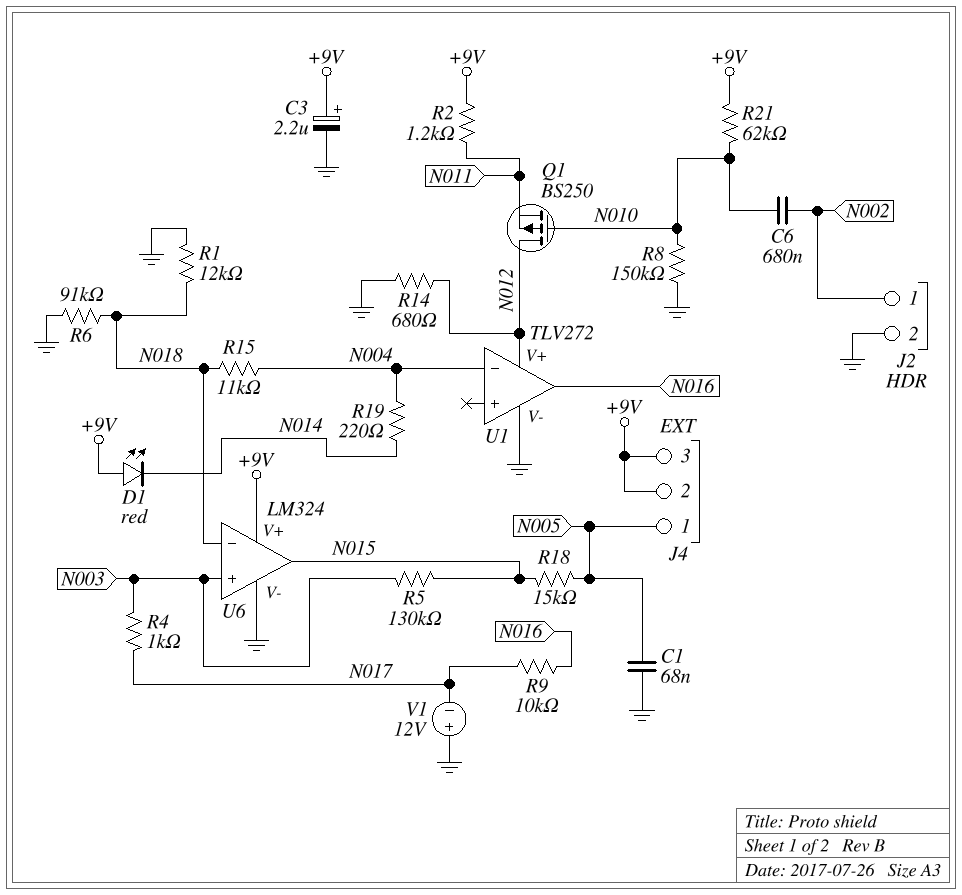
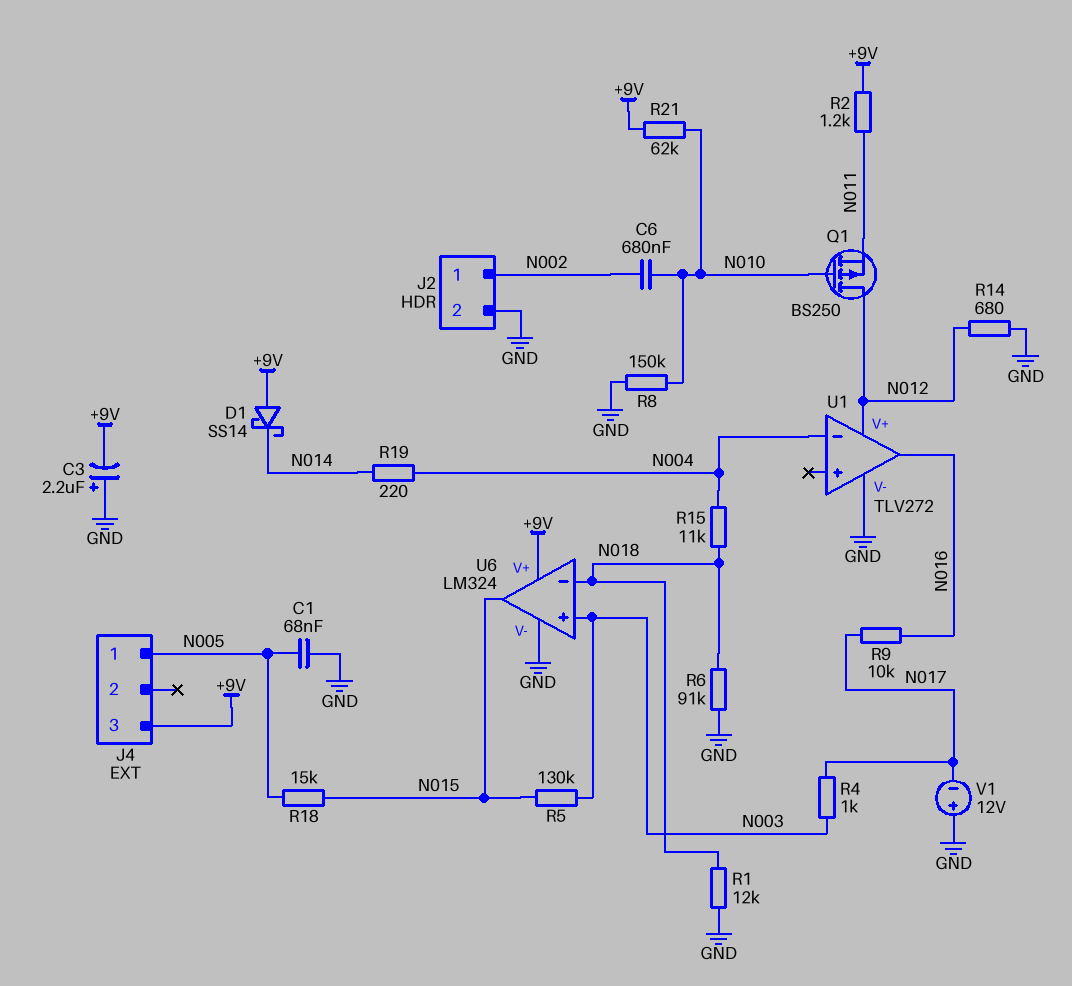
C3: 2.2uF (plus +9V, minus GND) -> 2.2uF (plus GND, minus +9V)
D1: LED red (A +9V, K N014) -> schottky SS14 (A +9V, K N014)
J4 pin 2: +9V -> none

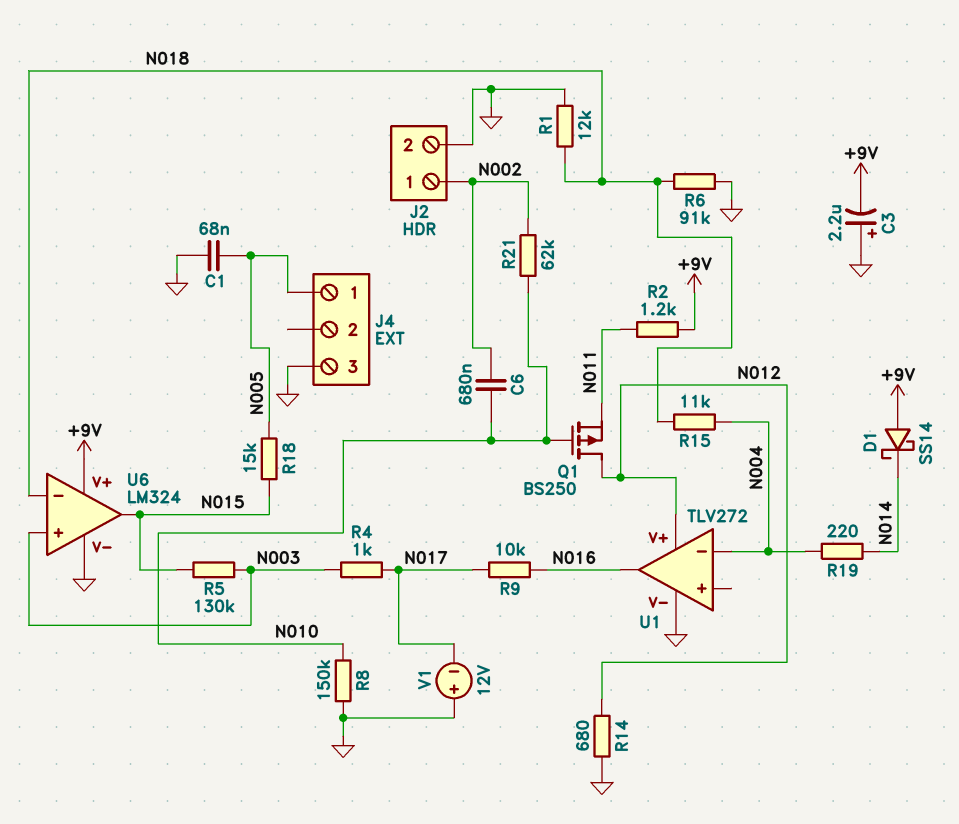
J4 pin 3: +9V -> GND
R21: 62k (+9V, N010) -> 62k (N002, N010)

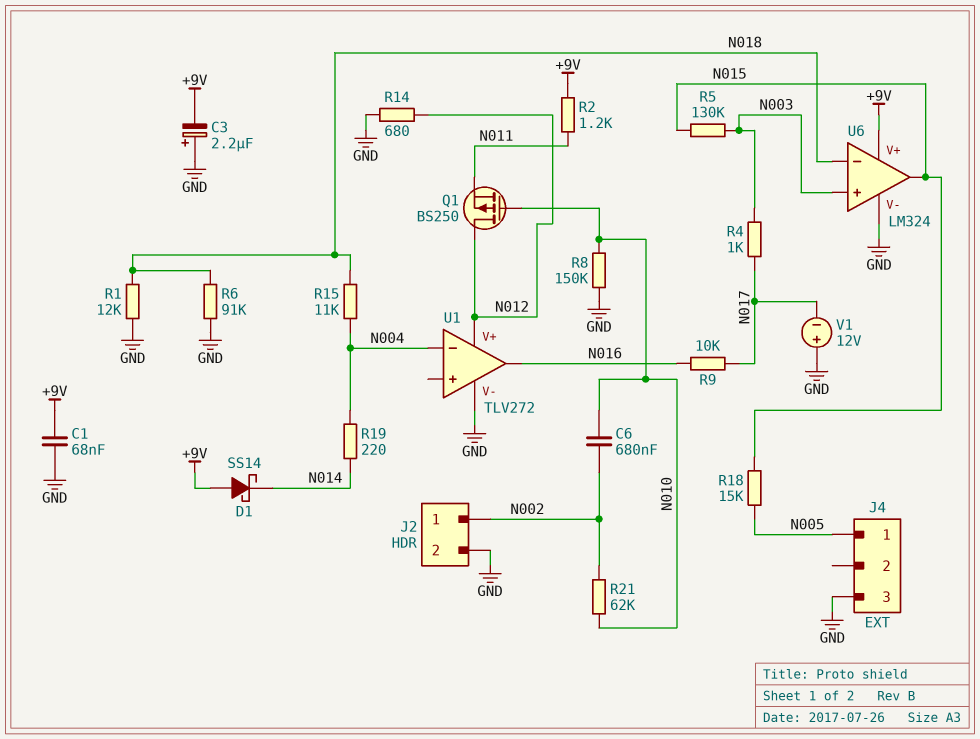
C1: 68nF (GND, N005) -> 68nF (+9V, GND)

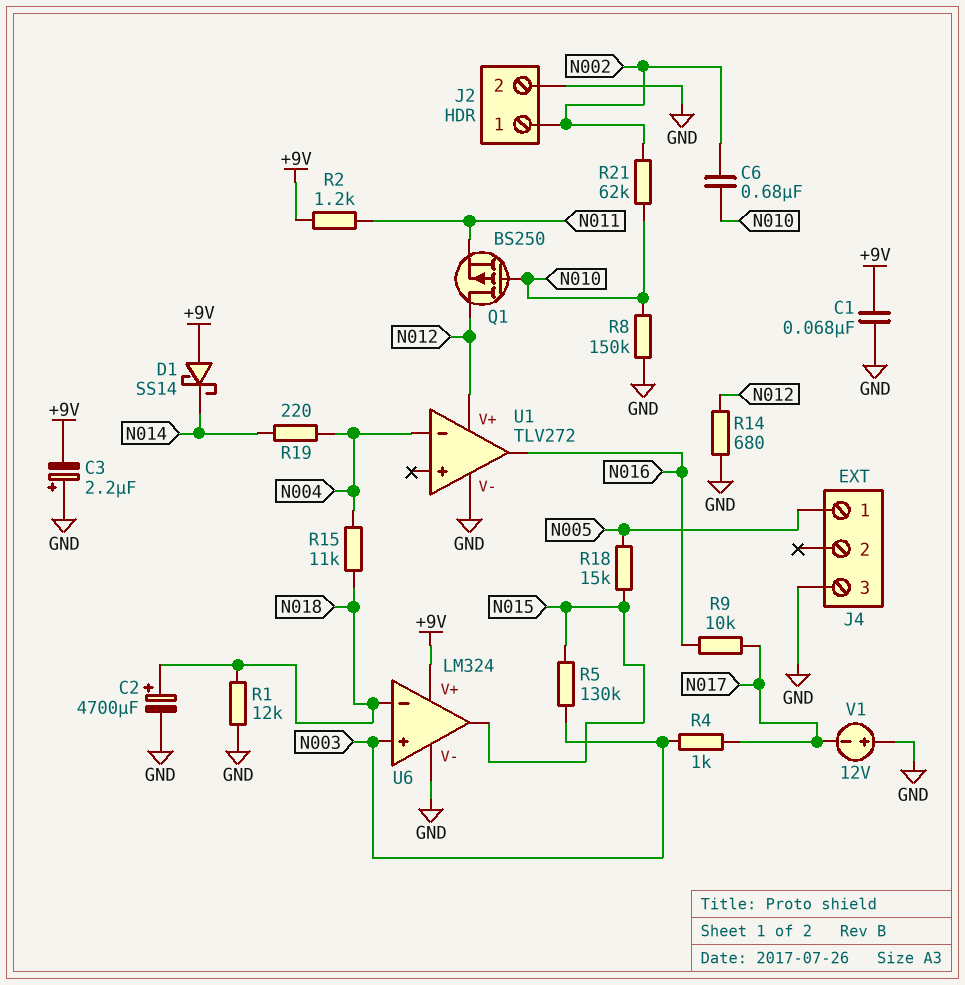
C2: none -> 4700uF (plus N018, minus GND)
R6: 91k (GND, N018) -> none

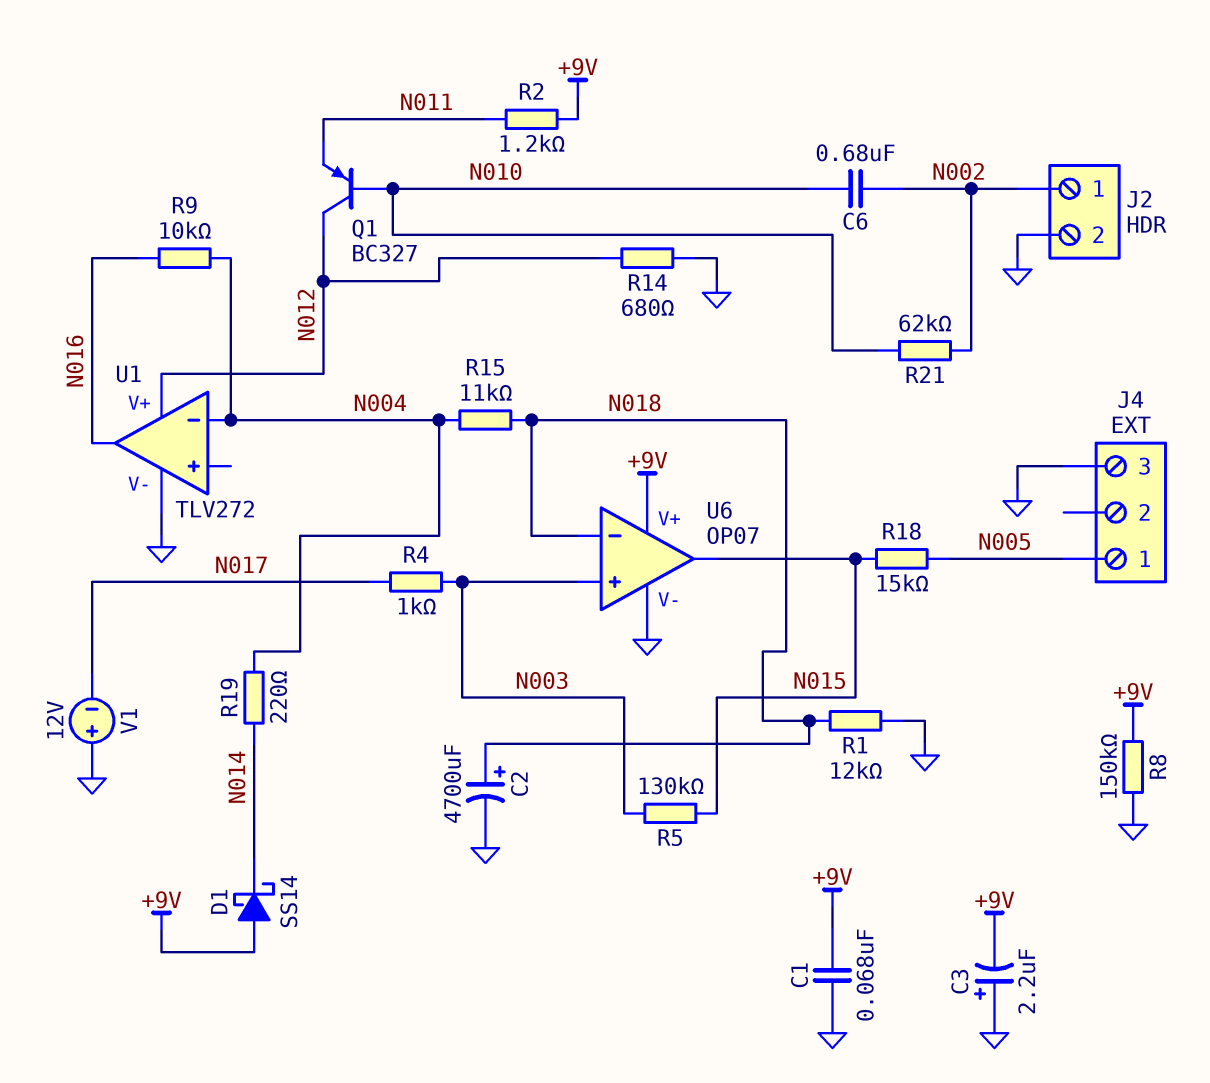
Q1: PMOS BS250 (G N010, D N012, S N011) -> PNP BC327 (B N010, C N012, E N011)
R8: 150k (GND, N010) -> 150k (+9V, GND)
R9: 10k (N016, N017) -> 10k (N004, N016)
U6: LM324 -> OP07

